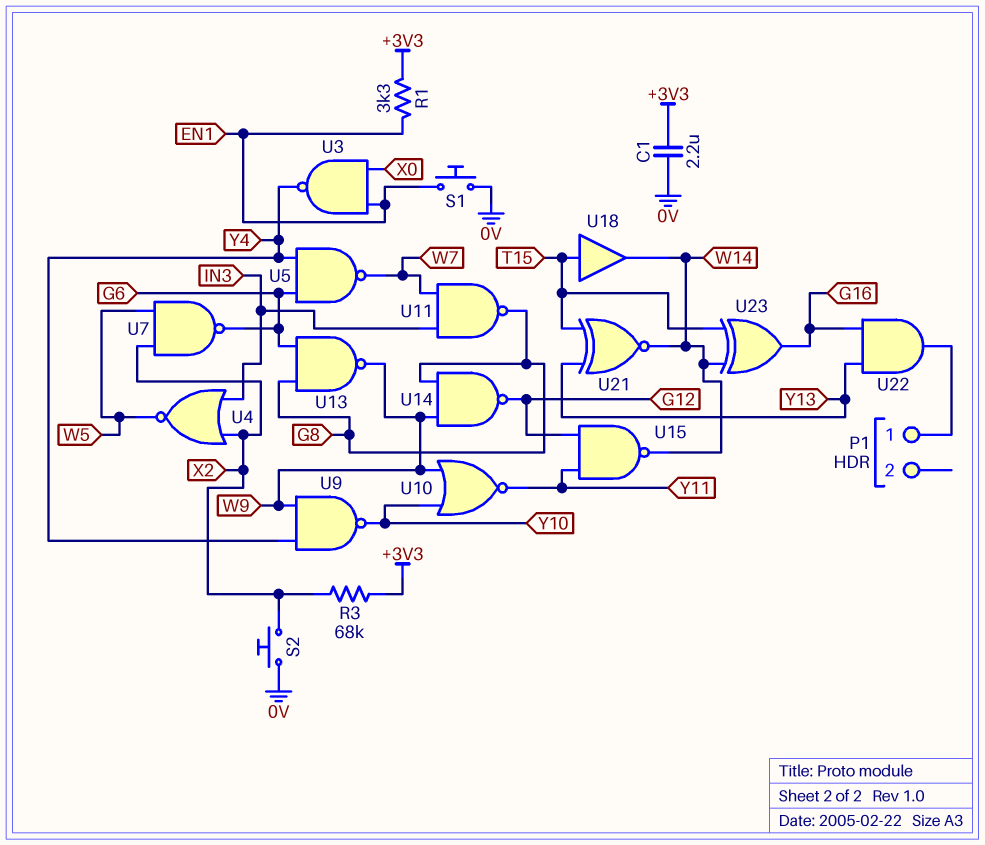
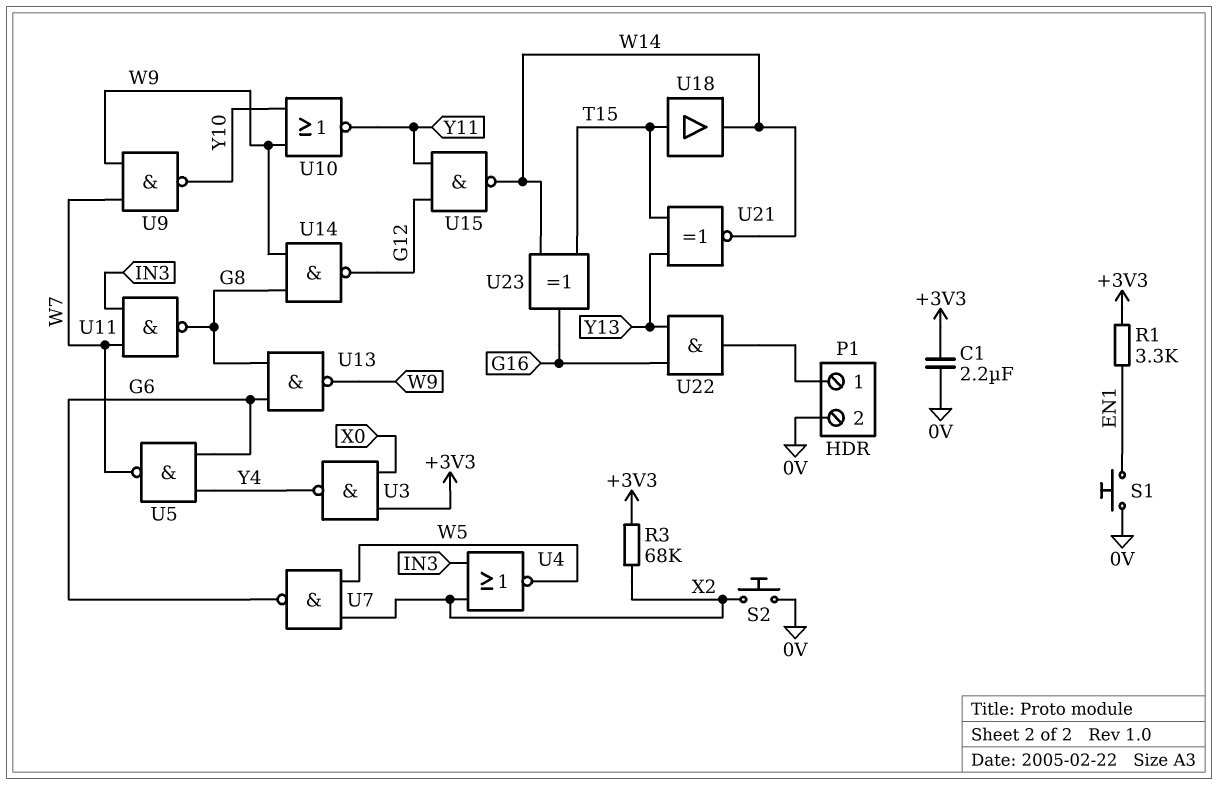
P1 pin 2: none -> 0V
U3: NAND (in EN1, in X0, out Y4) -> NAND (in +3V3, in X0, out Y4)
U9: NAND (in W9, in Y4, out Y10) -> NAND (in W7, in W9, out Y10)

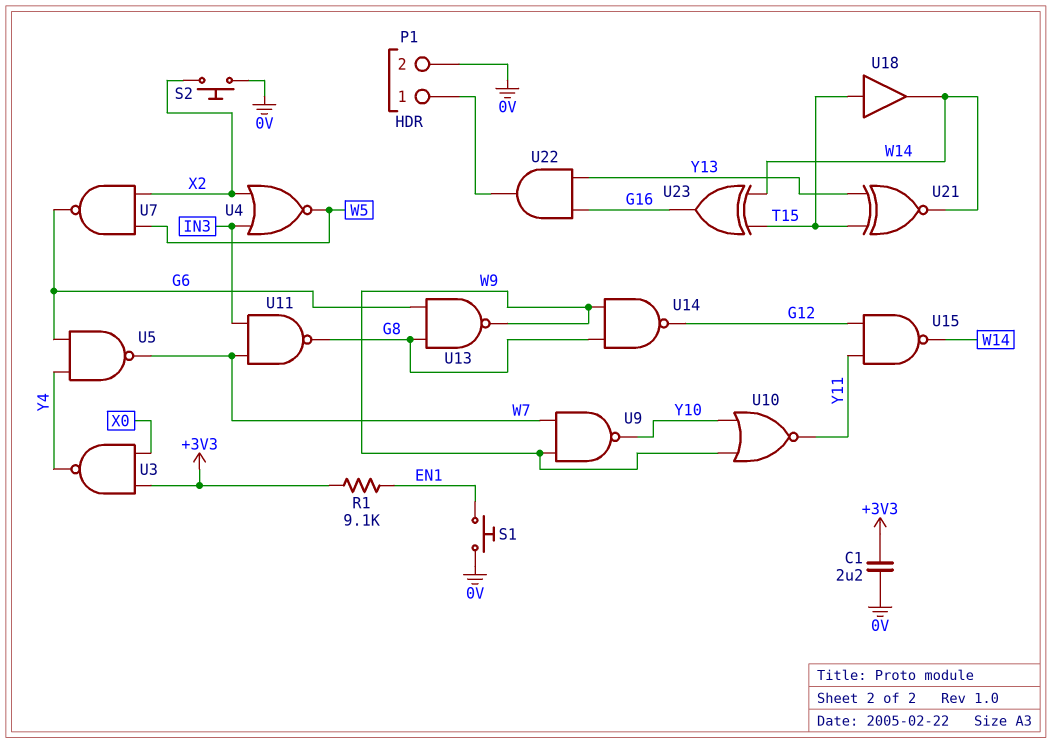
R1: 3.3k (+3V3, EN1) -> 9.1k (+3V3, EN1)
R3: 68k (+3V3, X2) -> none

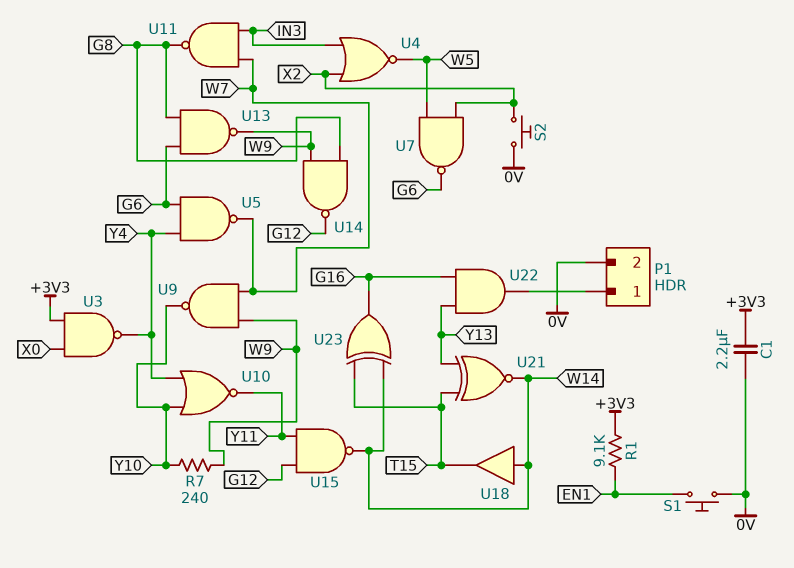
R7: none -> 240 (W9, Y10)
U10: NOR (in W9, in Y10, out Y11) -> NOR (in Y4, in Y10, out Y11)
U18: buffer (in T15, out W14) -> buffer (in W14, out T15)

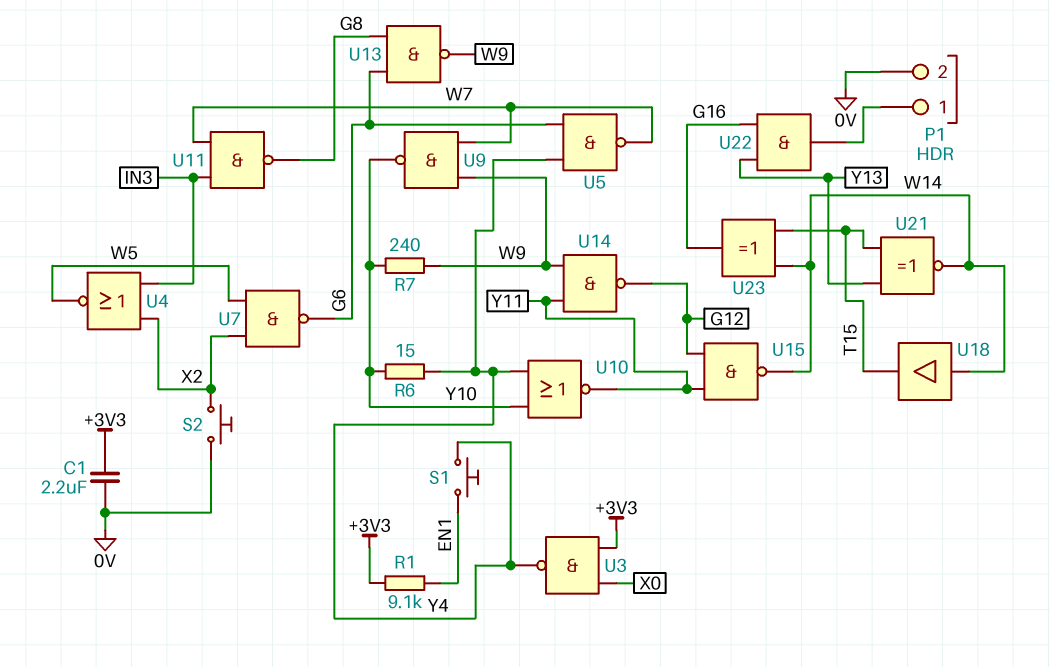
R6: none -> 15 (Y4, Y10)
S1: button (0V, EN1) -> button (EN1, Y4)
U14: NAND (in G8, in W9, out G12) -> NAND (in W9, in Y11, out G12)

